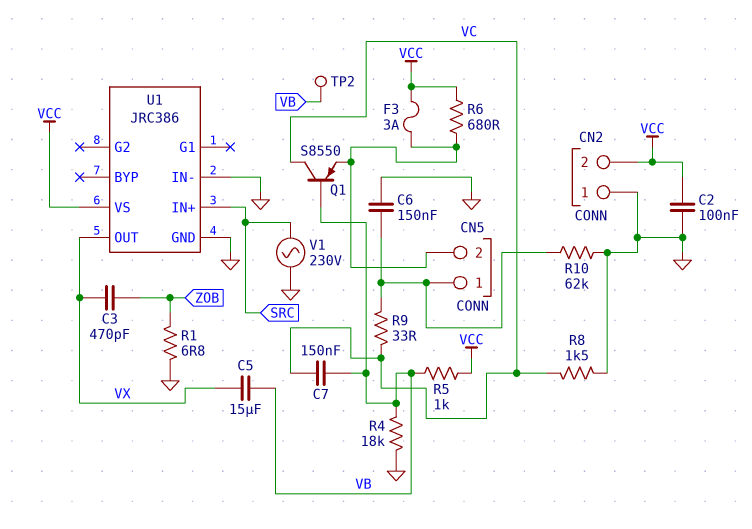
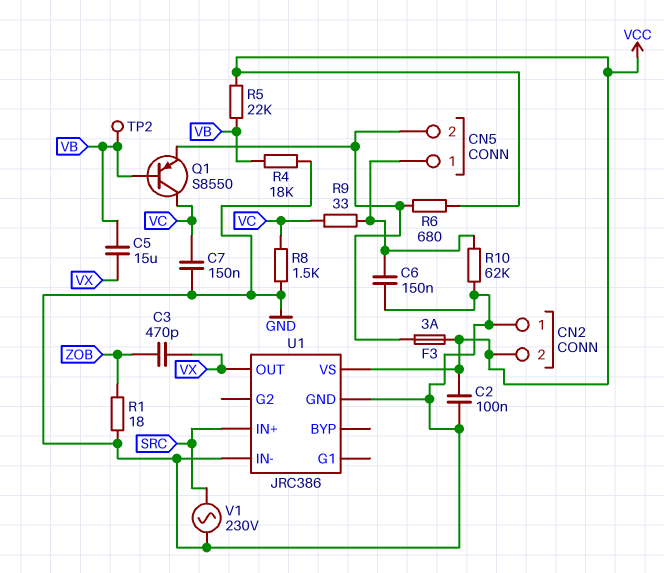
C7: 150nF (VB, VC) -> 150nF (GND, VC)
R1: 6.8 (GND, ZOB) -> 18 (GND, ZOB)
R5: 1k (VB, VCC) -> 22k (VB, VCC)

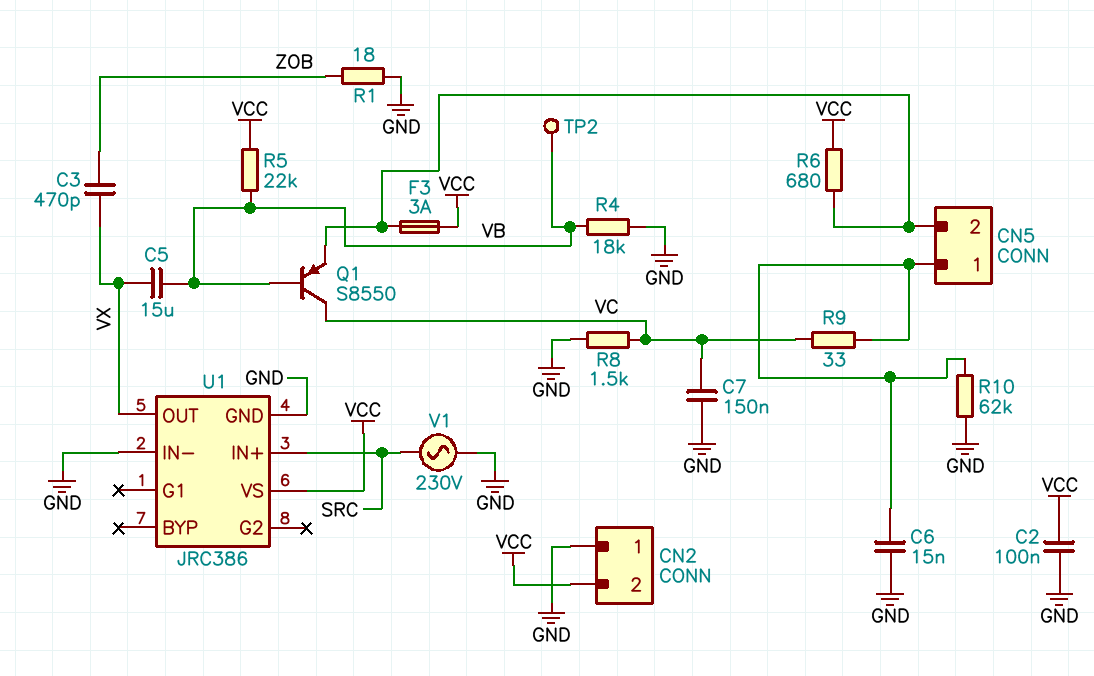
C6: 150nF (CN5/1, GND) -> 15nF (CN5/1, GND)

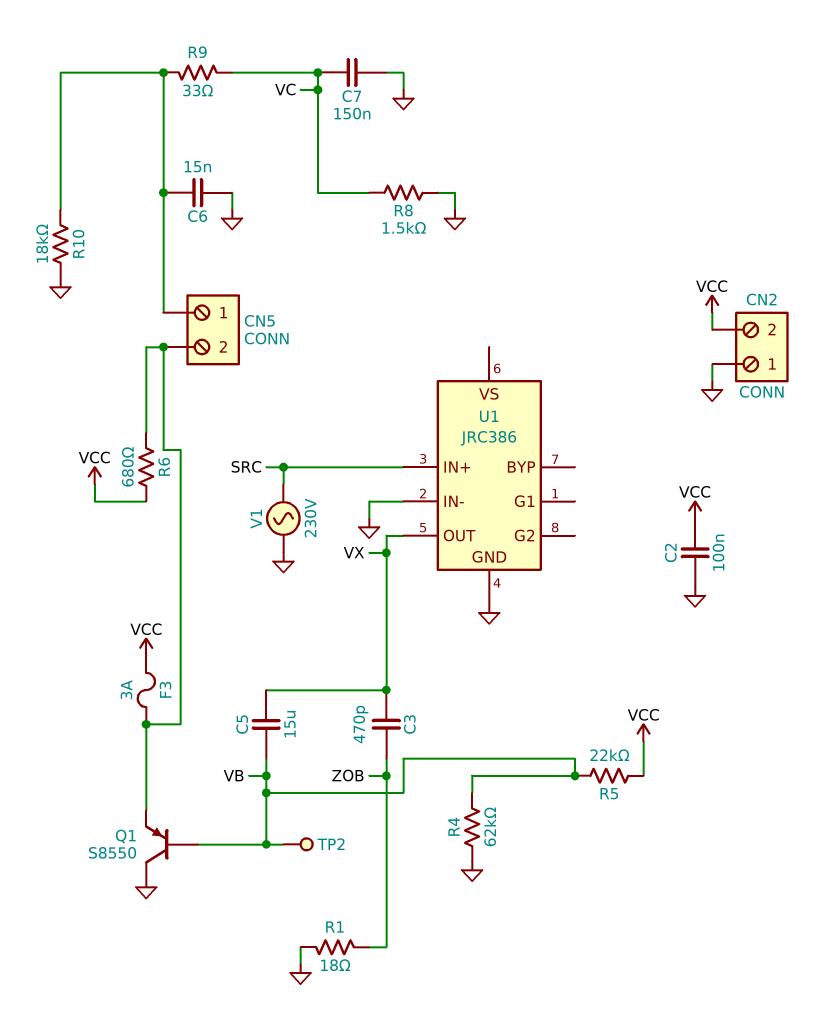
Q1: PNP S8550 (B VB, C VC, E CN5/2) -> PNP S8550 (B VB, C GND, E CN5/2)
R4: 18k (GND, VB) -> 62k (GND, VB)
R10: 62k (CN5/1, GND) -> 18k (CN5/1, GND)
U1 pin VS: VCC -> none

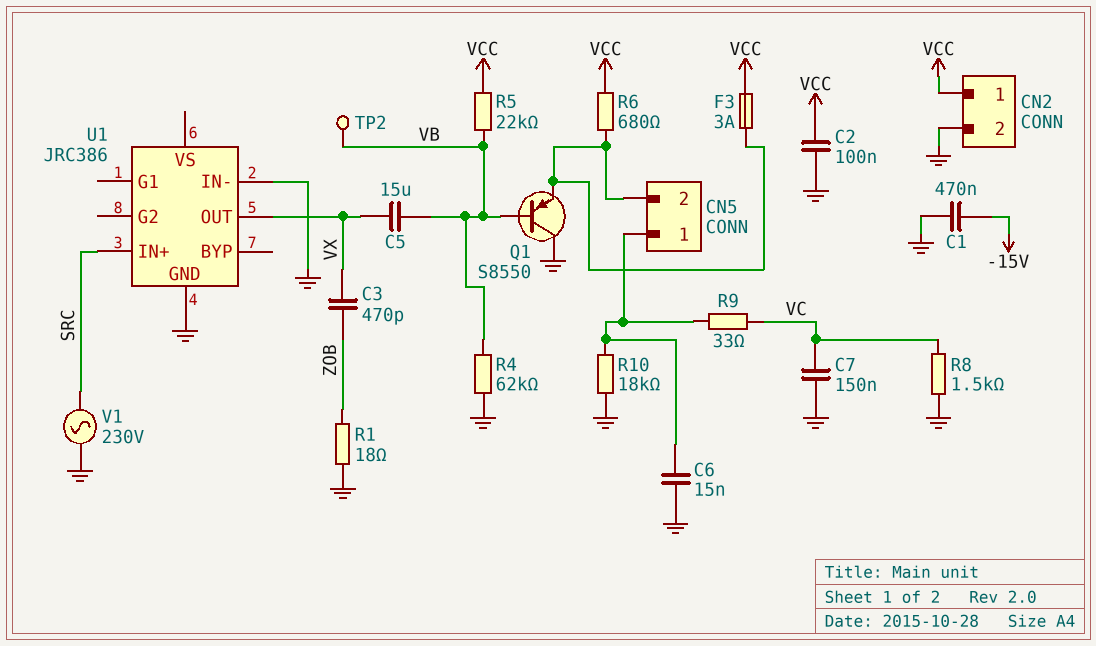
C1: none -> 470nF (-15V, GND)
CN2 pin 1: GND -> VCC
CN2 pin 2: VCC -> GND

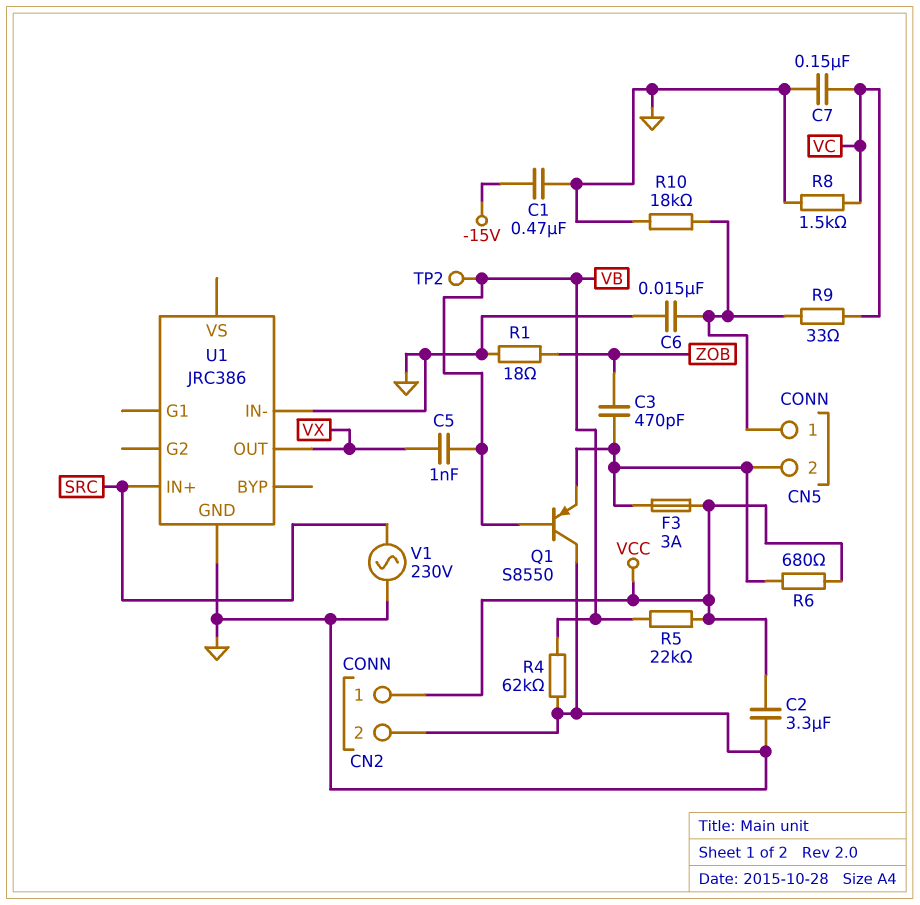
C2: 100nF (GND, VCC) -> 3.3uF (GND, VCC)
C3: 470pF (VX, ZOB) -> 470pF (CN5/2, ZOB)
C5: 15uF (VB, VX) -> 1nF (VB, VX)

